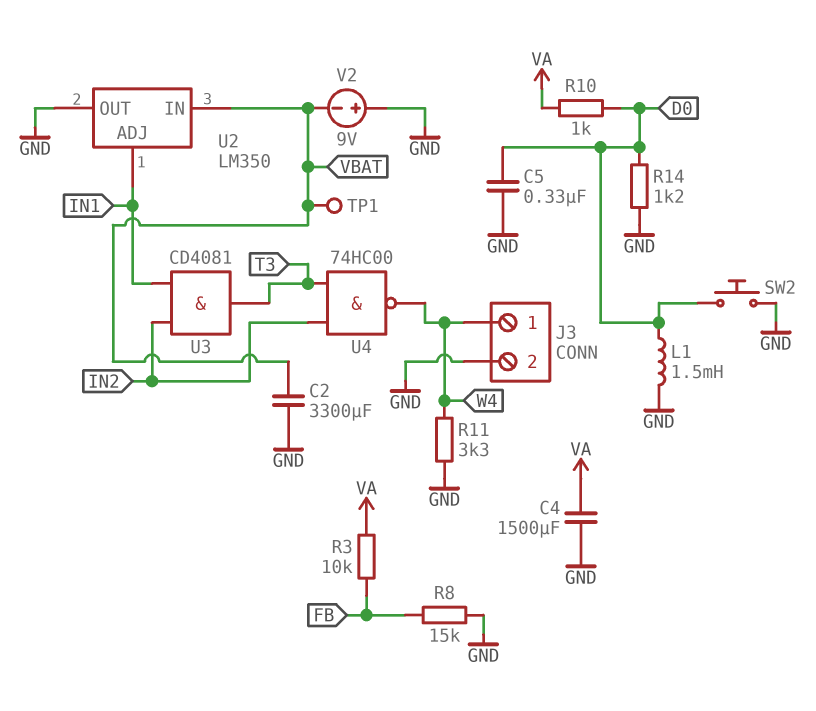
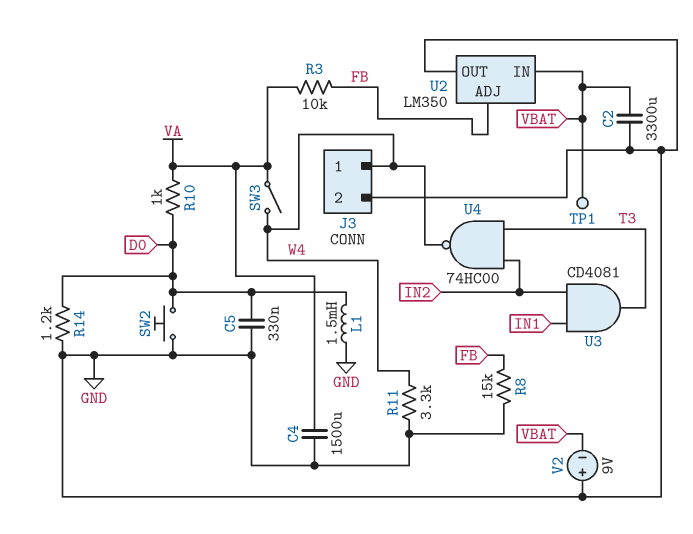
SW3: none -> switch (VA, W4)
U2 pin ADJ: IN1 -> FB

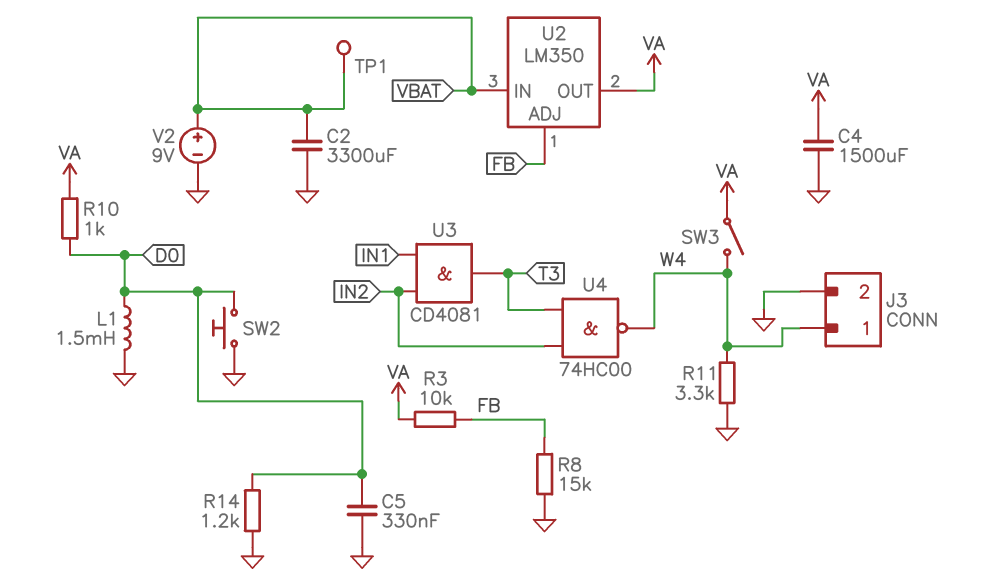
U2 pin OUT: GND -> VA
V2: 9V (plus GND, minus VBAT) -> 9V (plus VBAT, minus GND)

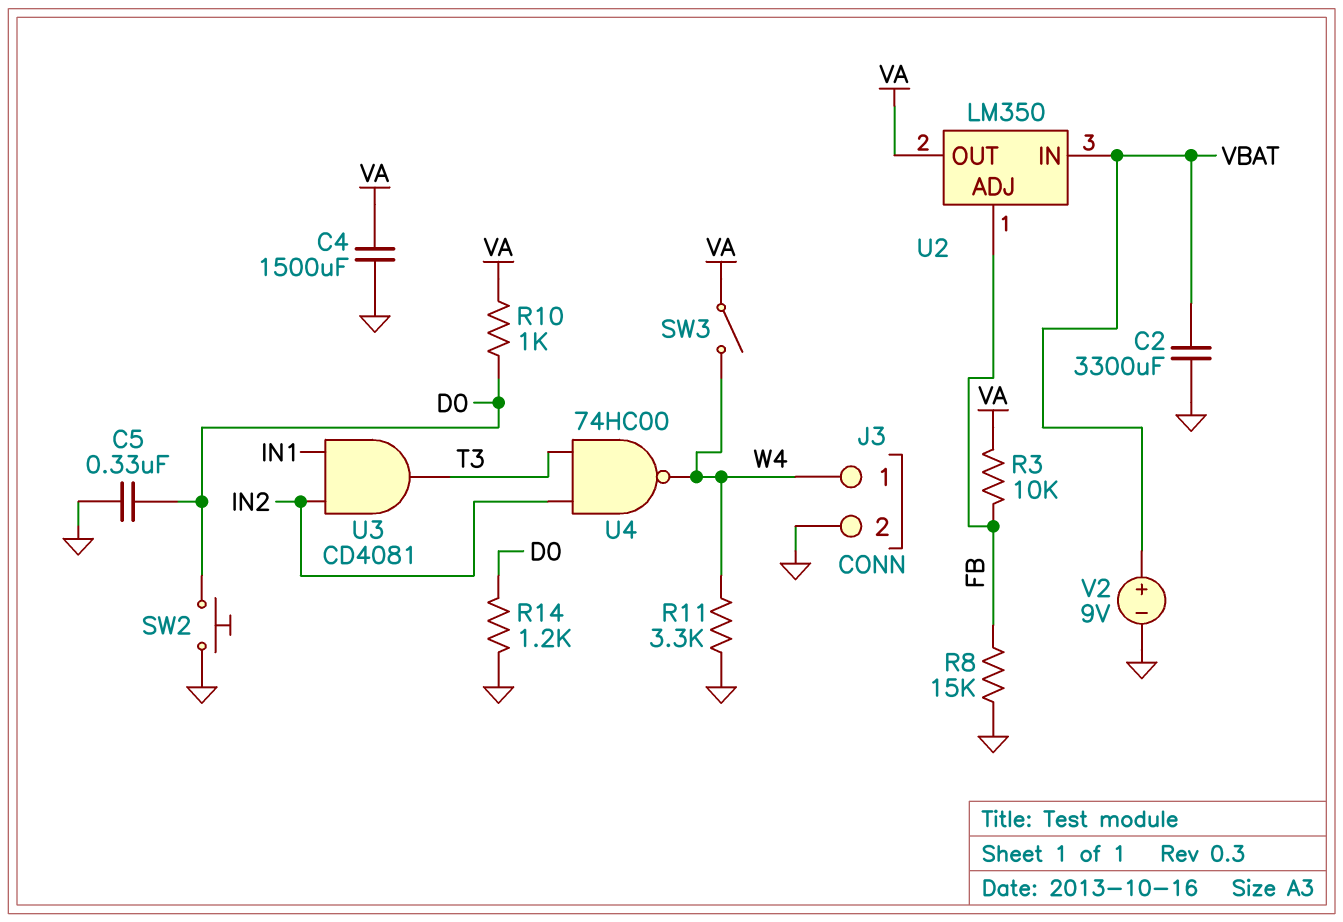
L1: 1.5mH (D0, GND) -> none
TP1: test point (VBAT) -> none

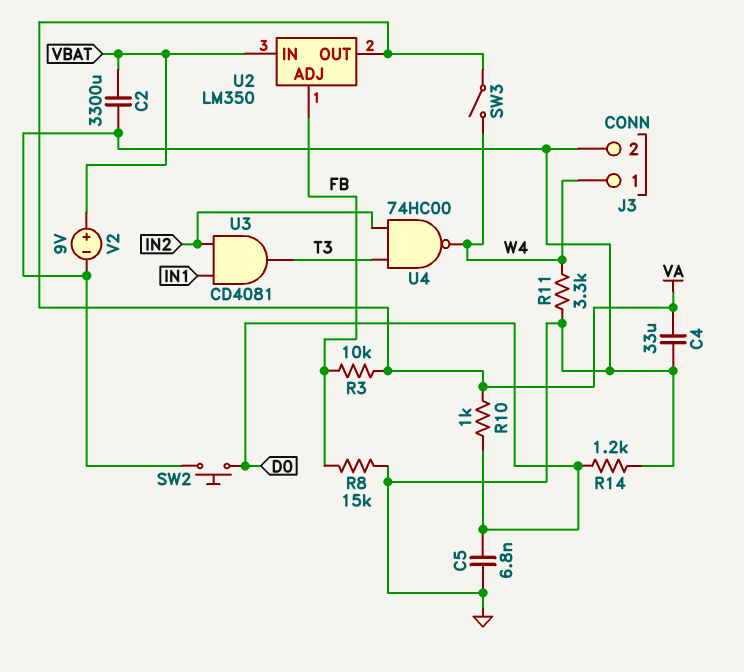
C4: 1500uF (GND, VA) -> 33uF (GND, VA)
C5: 330nF (D0, GND) -> 6.8nF (D0, GND)

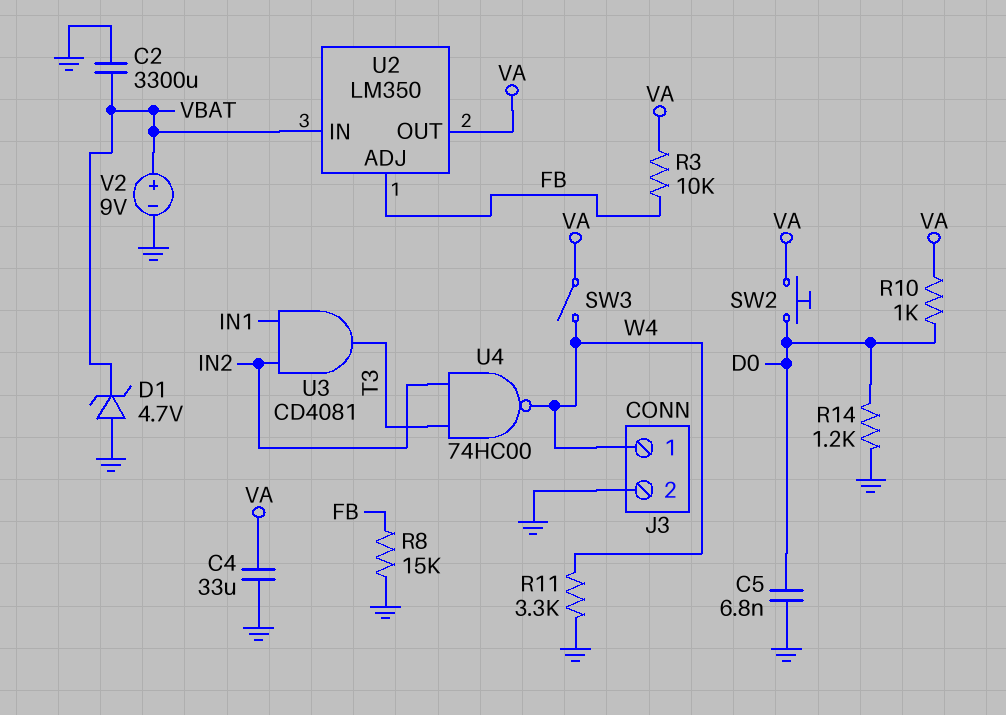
D1: none -> zener 4.7V (A GND, K VBAT)
SW2: button (D0, GND) -> button (D0, VA)

